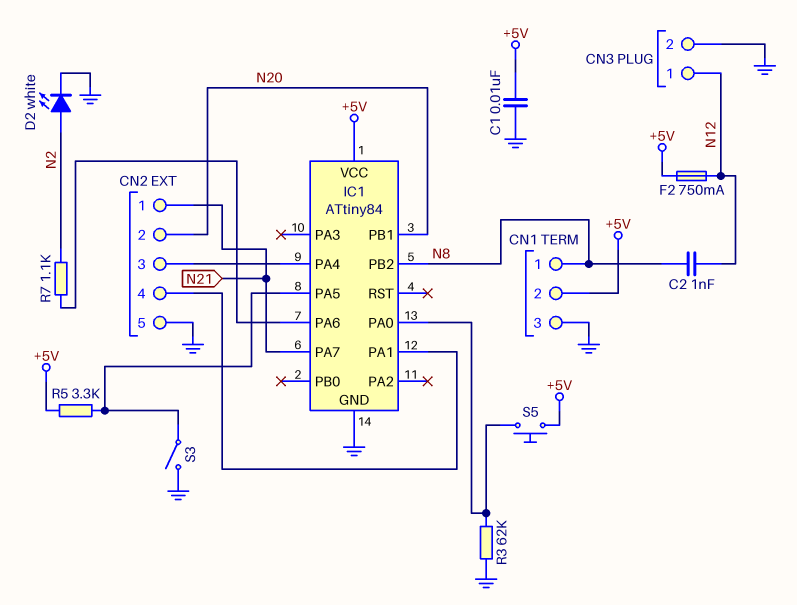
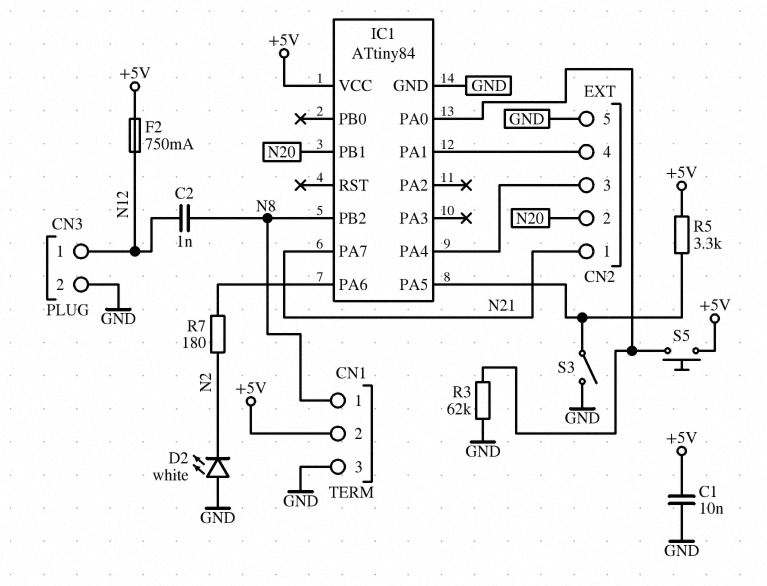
D2: LED white (A N2, K GND) -> LED white (A GND, K N2)
R7: 1.1k (IC1/PA6, N2) -> 180 (IC1/PA6, N2)

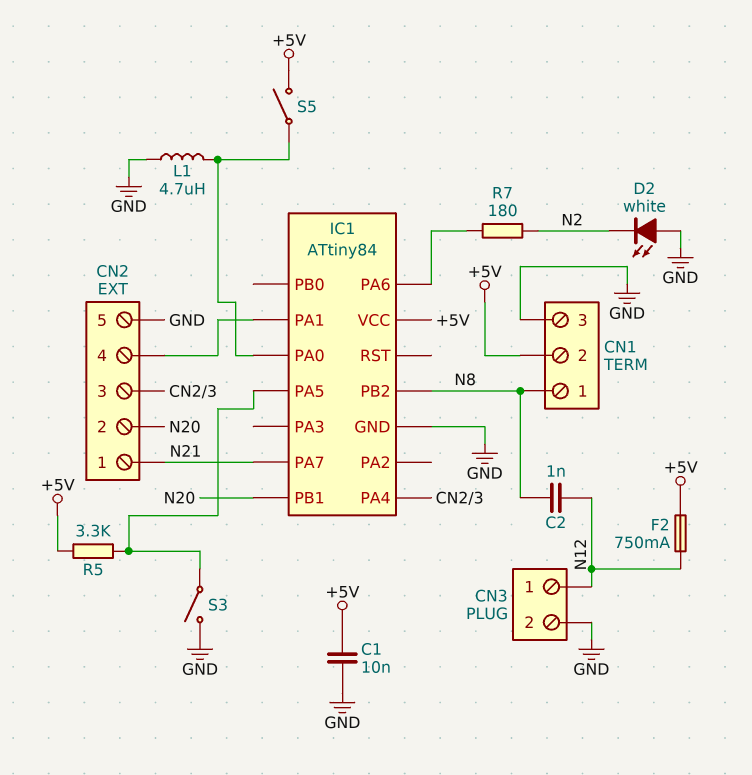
L1: none -> 4.7uH (GND, IC1/PA0)
R3: 62k (GND, IC1/PA0) -> none
S5: button (+5V, IC1/PA0) -> switch (+5V, IC1/PA0)

